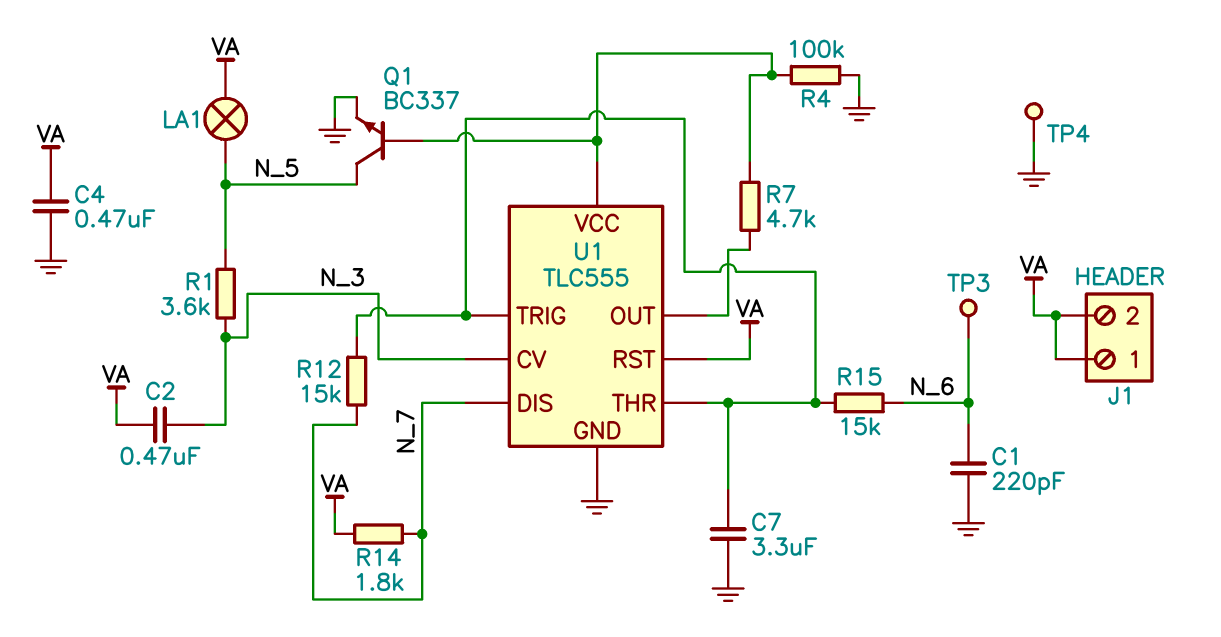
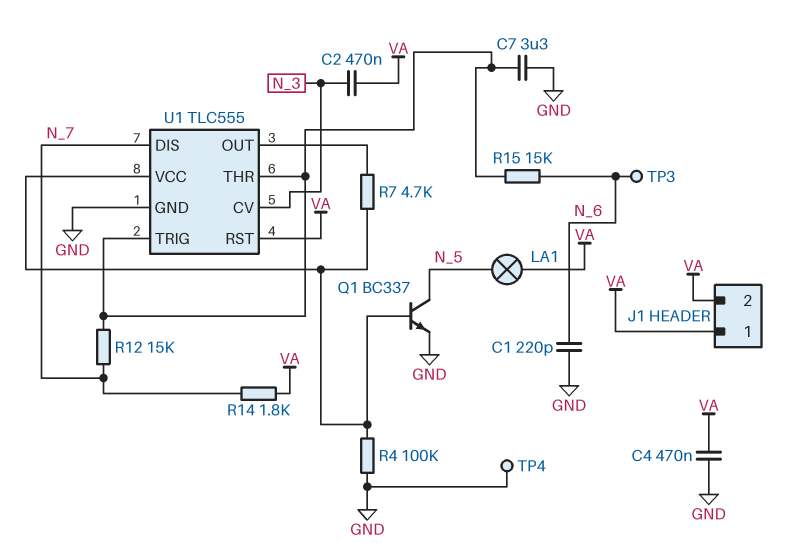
R1: 3.6k (N_3, N_5) -> none

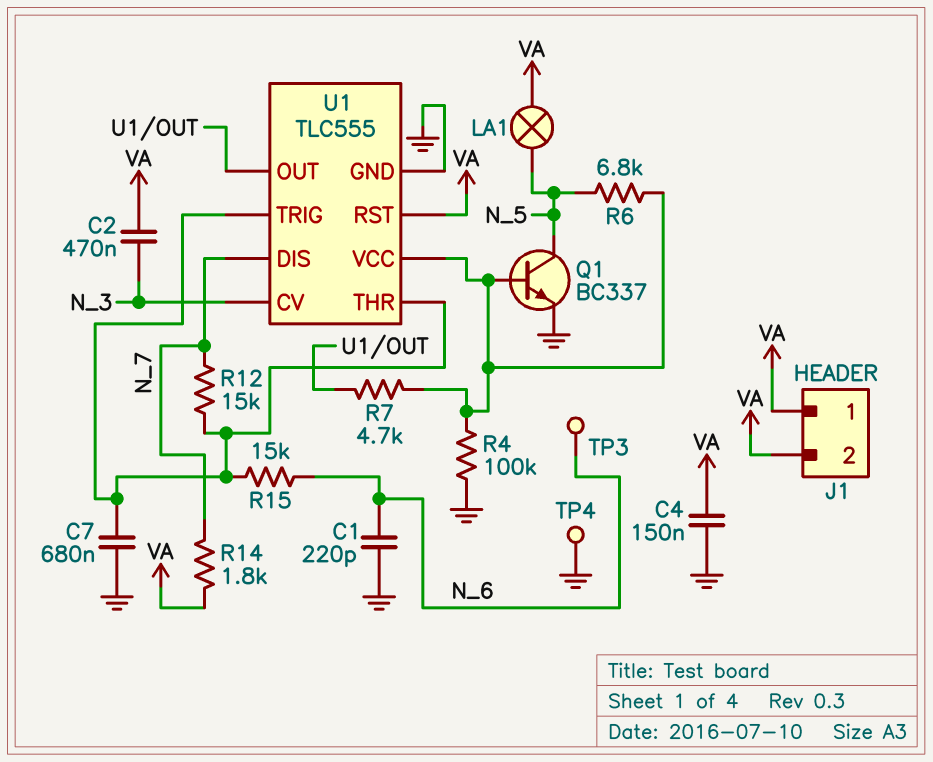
C4: 470nF (GND, VA) -> 150nF (GND, VA)
C7: 3.3uF (GND, U1/THR) -> 680nF (GND, U1/THR)
R6: none -> 6.8k (N_5, U1/VCC)

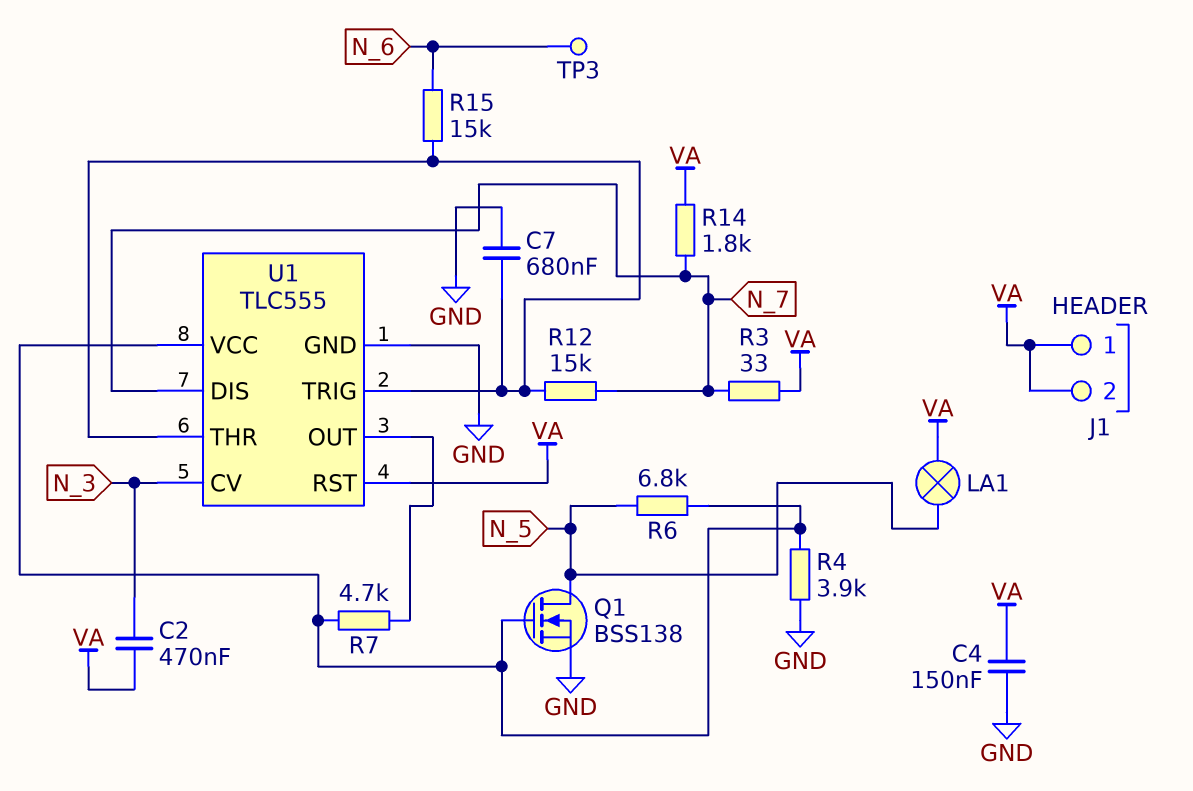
C1: 220pF (GND, N_6) -> none
Q1: NPN BC337 (B U1/VCC, C N_5, E GND) -> NMOS BSS138 (G U1/VCC, D N_5, S GND)
R3: none -> 33 (N_7, VA)
R4: 100k (GND, U1/VCC) -> 3.9k (GND, U1/VCC)
TP4: test point (GND) -> none

